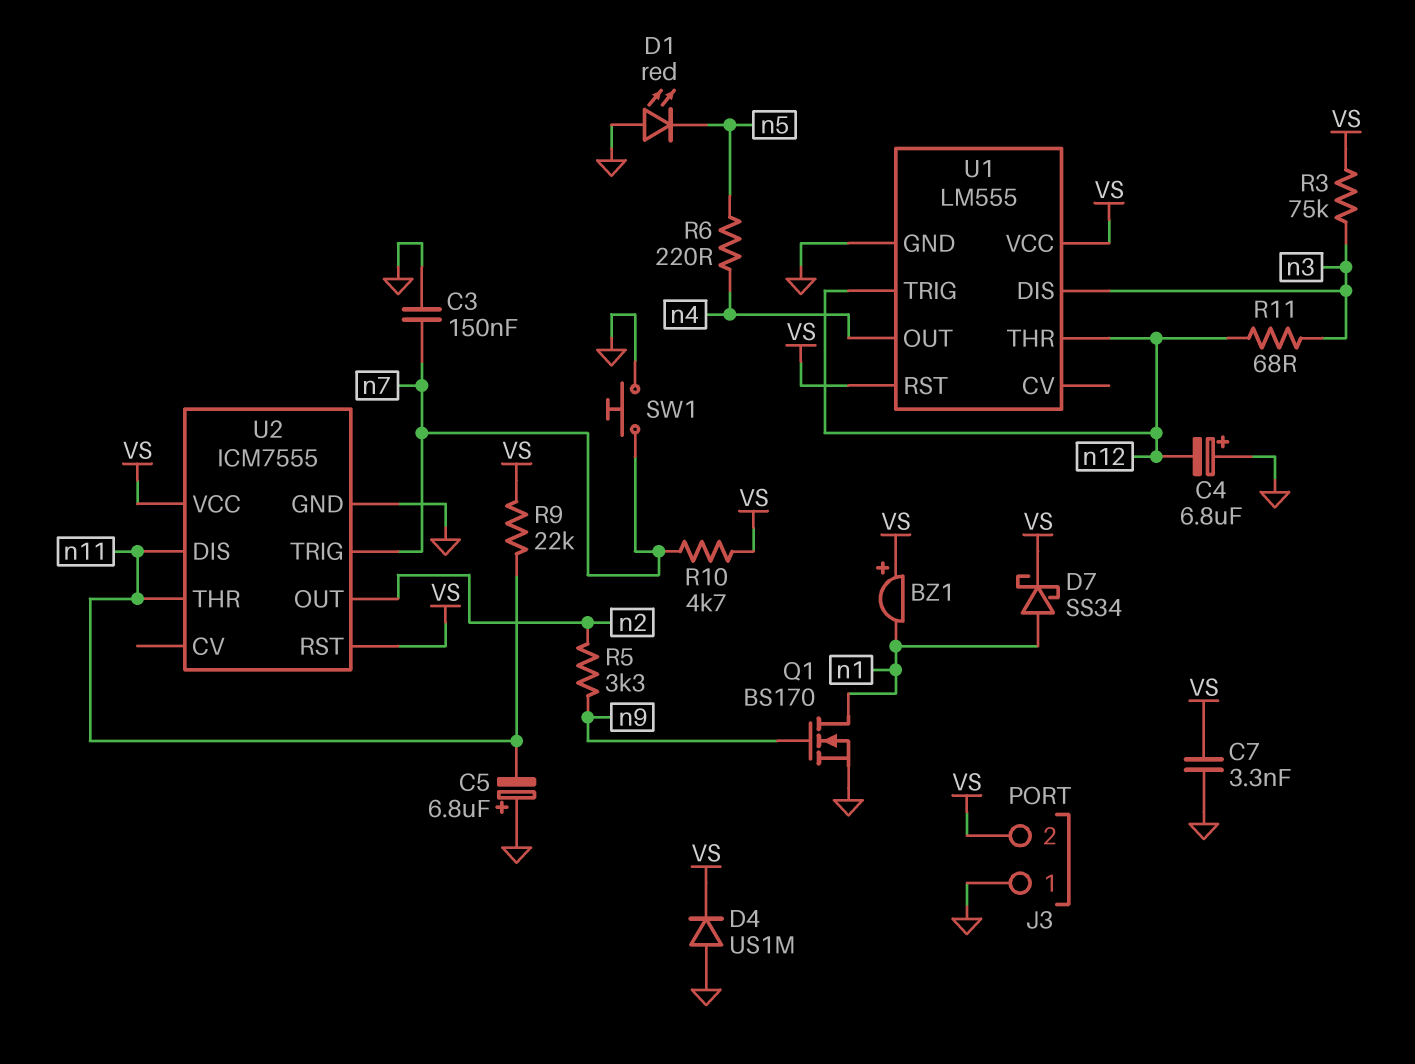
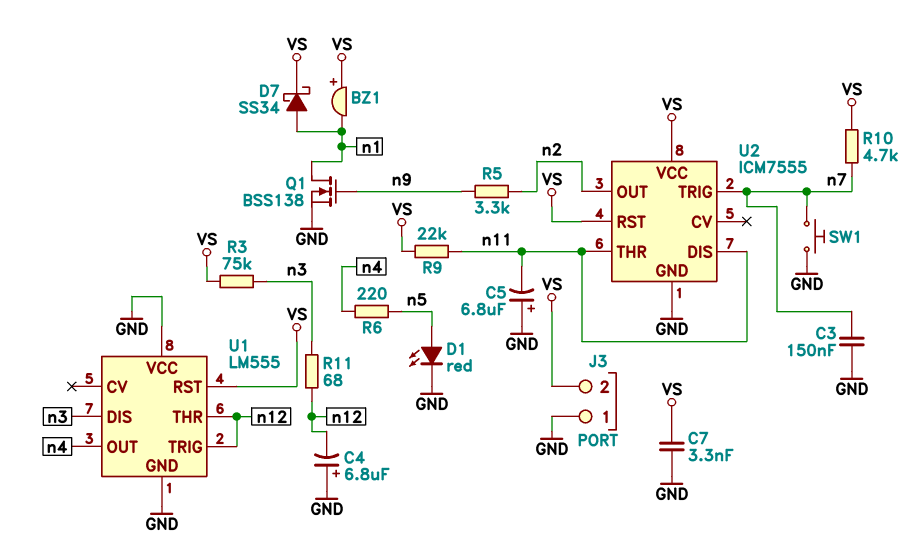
D1: LED red (A GND, K n5) -> LED red (A n5, K GND)
D4: diode US1M (A GND, K VS) -> none
Q1: NMOS BS170 (G n9, D n1, S GND) -> NMOS BSS138 (G n9, D n1, S GND)
U1 pin VCC: VS -> GND

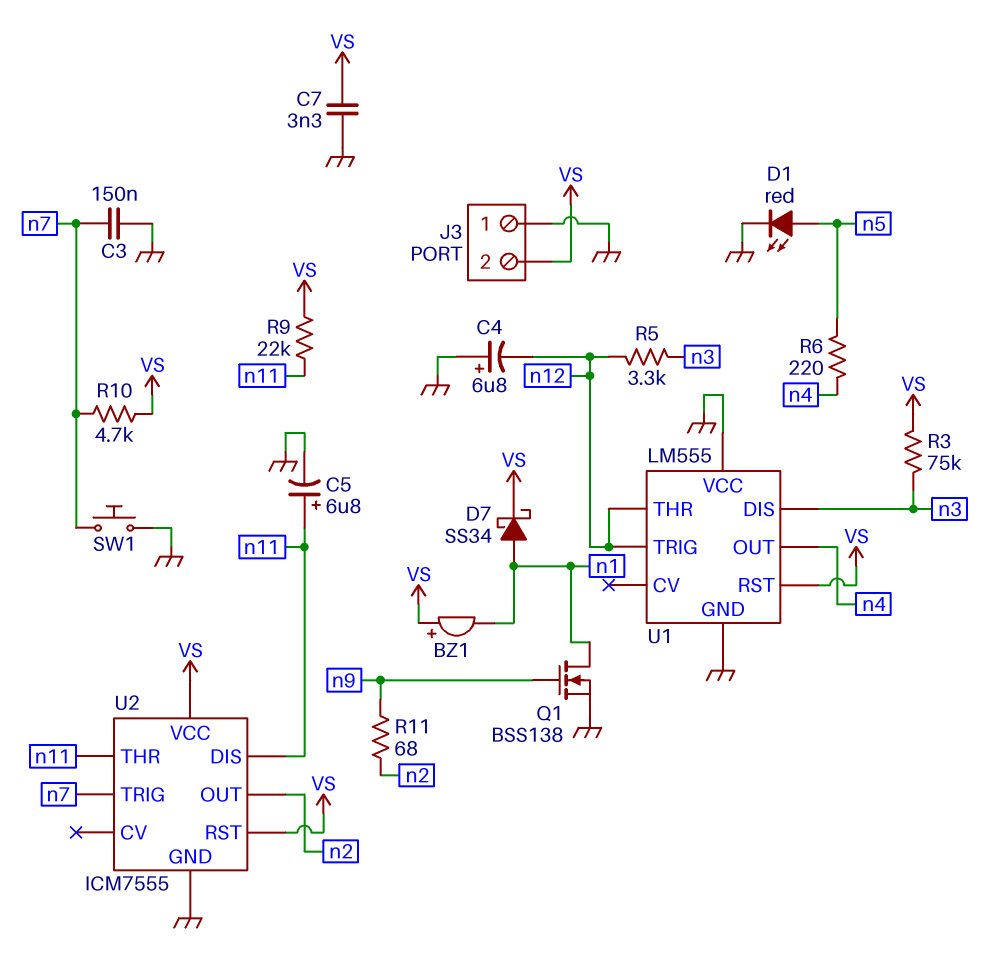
C5: 6.8uF (plus GND, minus n11) -> 6.8uF (plus n11, minus GND)
R5: 3.3k (n2, n9) -> 3.3k (n3, n12)
R11: 68 (n3, n12) -> 68 (n2, n9)

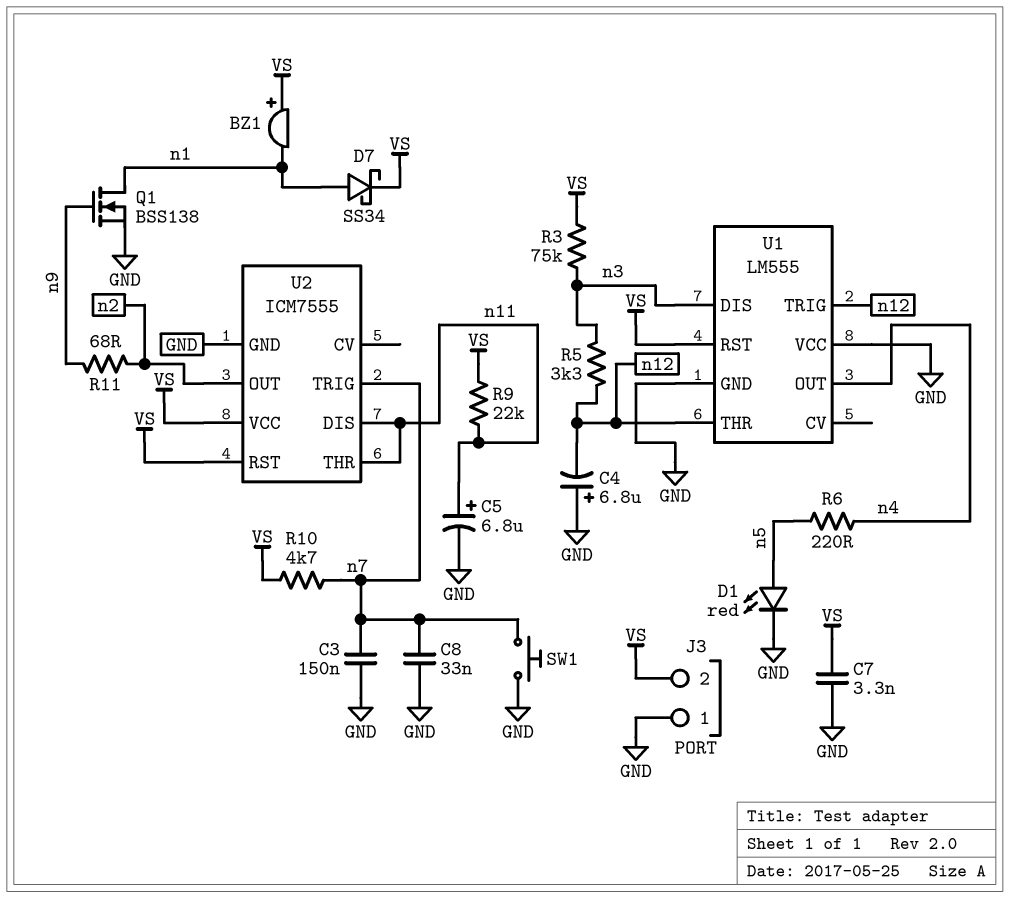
C8: none -> 33nF (GND, n7)

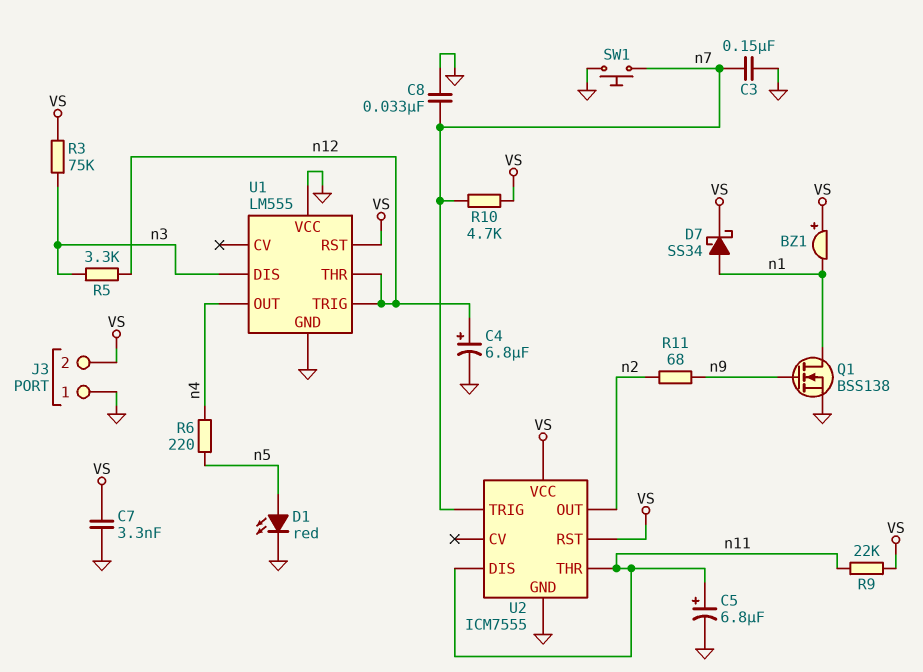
C4: 6.8uF (plus GND, minus n12) -> 6.8uF (plus n12, minus GND)

